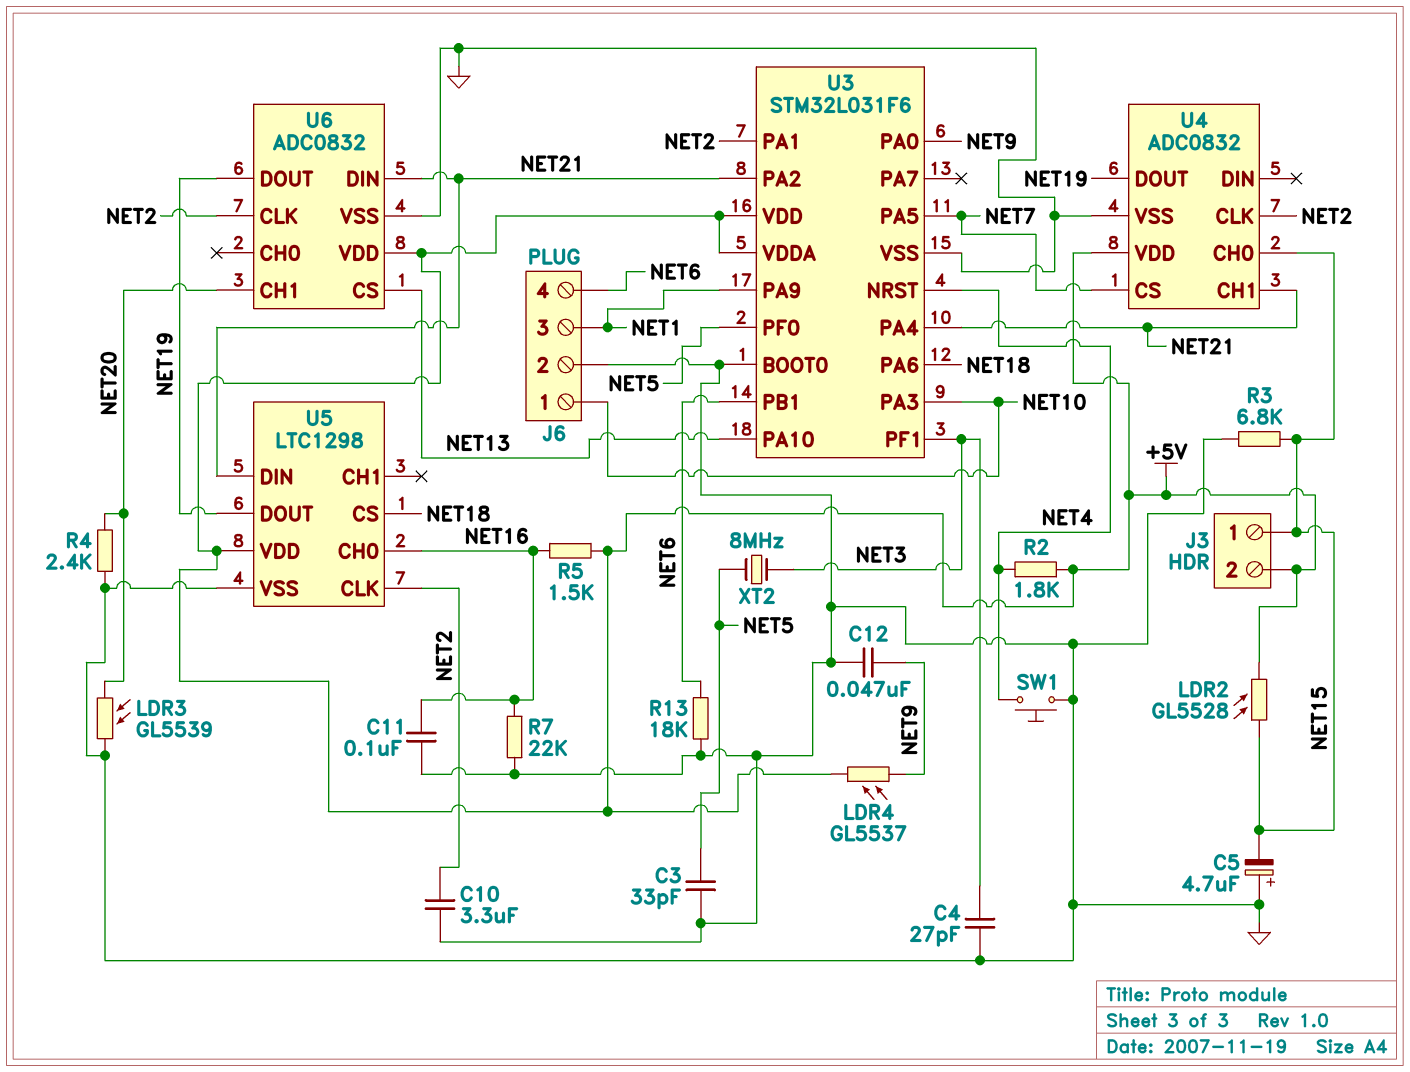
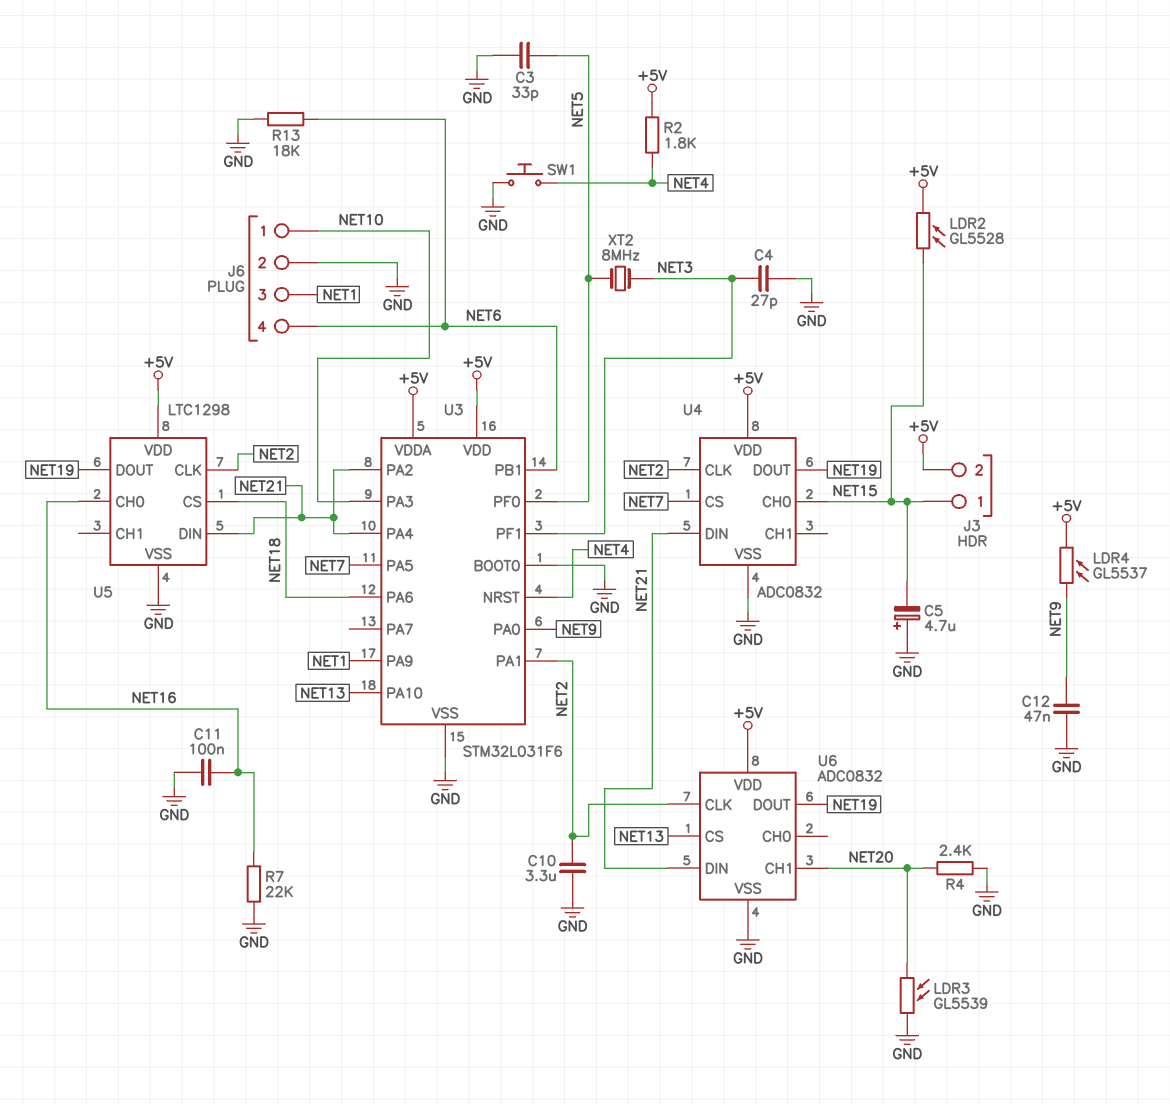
R3: 6.8k (GND, NET15) -> none
R5: 1.5k (+5V, NET16) -> none
U4 pin CH1: NET21 -> none
U4 pin DIN: none -> NET21

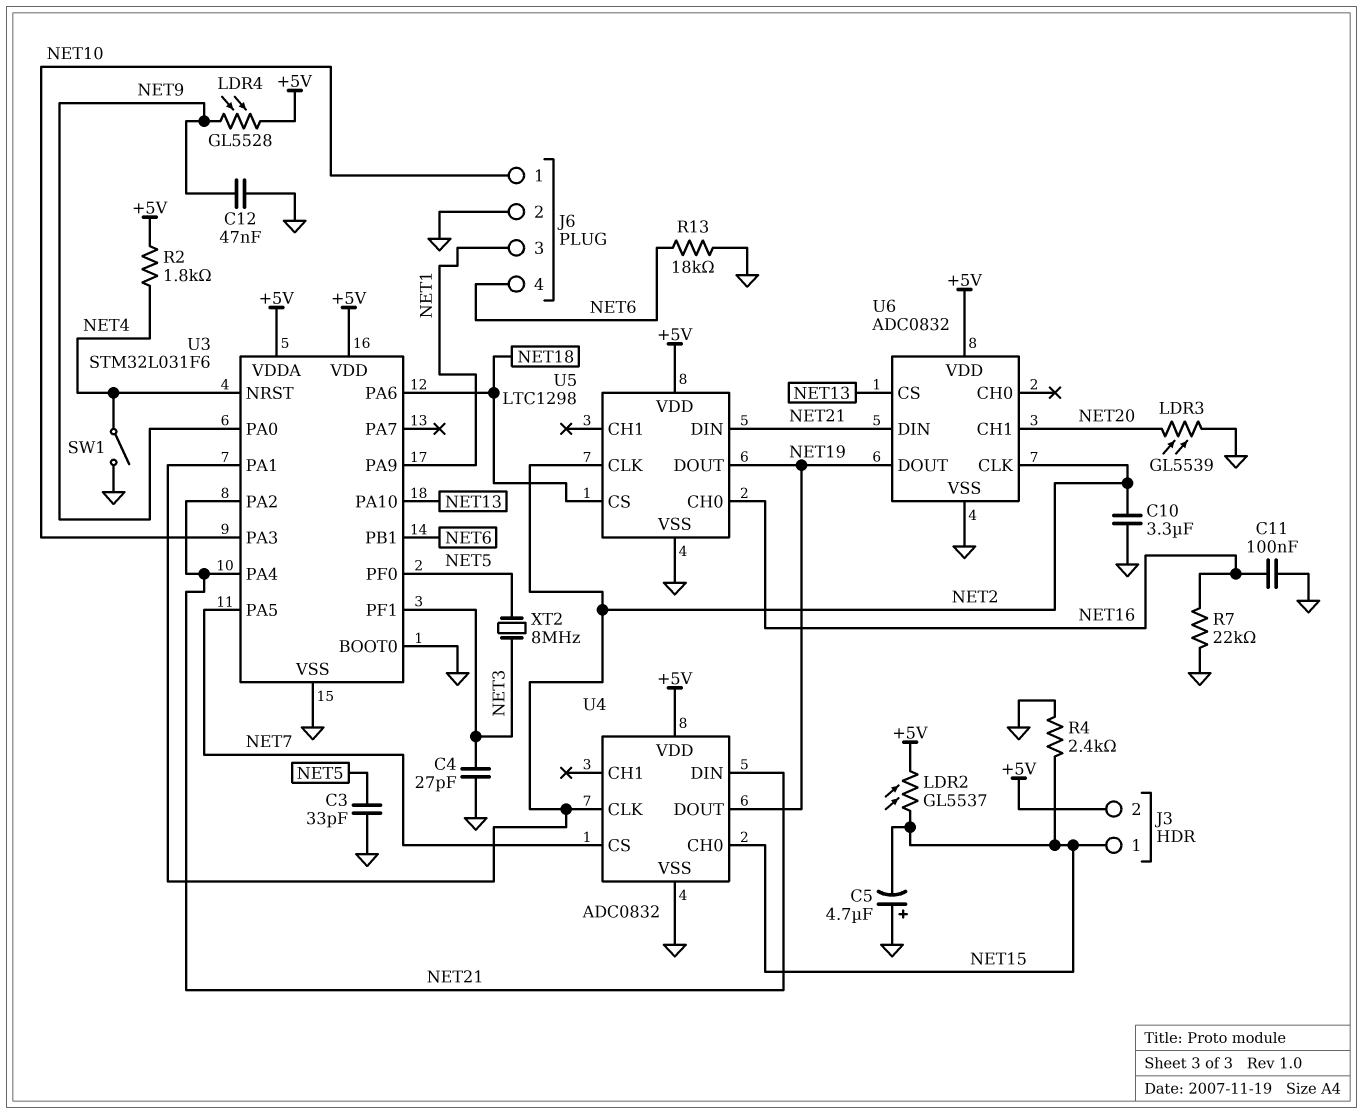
LDR2: GL5528 (+5V, NET15) -> GL5537 (+5V, NET15)
LDR4: GL5537 (+5V, NET9) -> GL5528 (+5V, NET9)
R4: 2.4k (GND, NET20) -> 2.4k (GND, NET15)
SW1: button (GND, NET4) -> switch (GND, NET4)

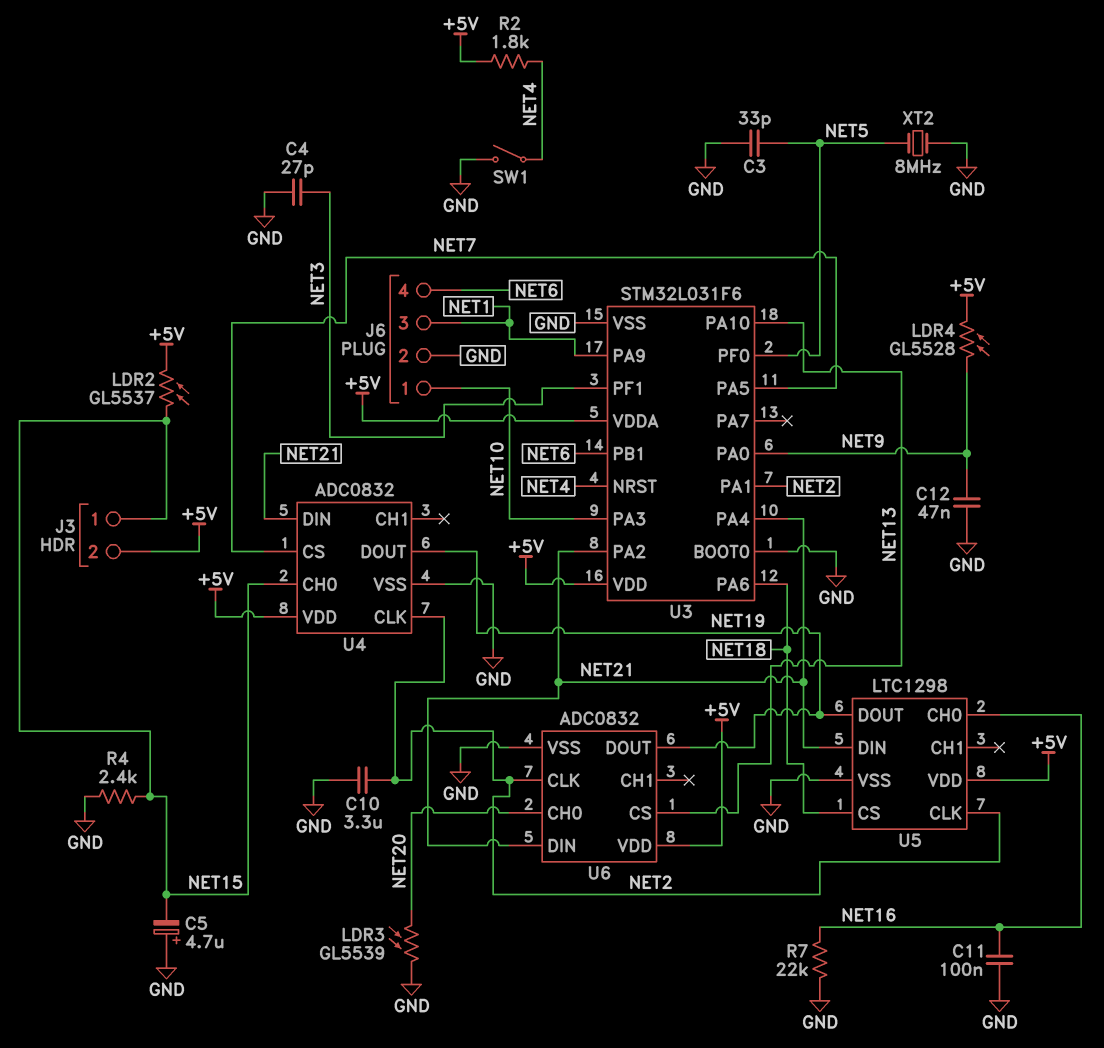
R13: 18k (GND, NET6) -> none
U6 pin CH0: none -> NET20
U6 pin CH1: NET20 -> none
XT2: 8MHz (NET3, NET5) -> 8MHz (GND, NET5)

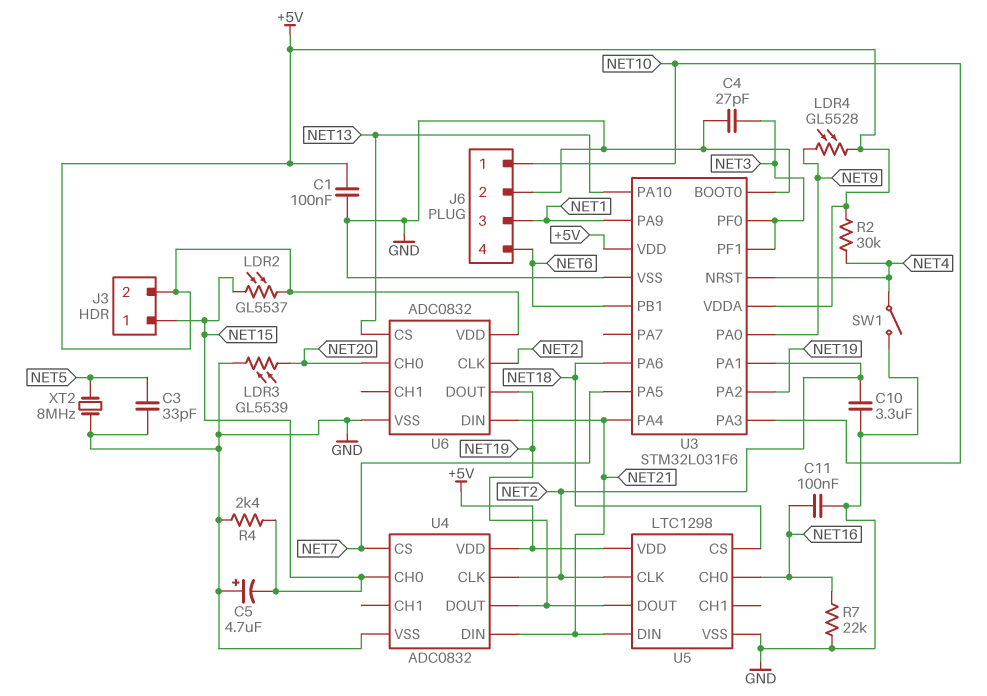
C1: none -> 100nF (+5V, GND)
C12: 47nF (GND, NET9) -> none
R2: 1.8k (+5V, NET4) -> 30k (+5V, NET4)
U3 pin PA2: NET21 -> NET19
U3 pin PF0: NET5 -> NET3

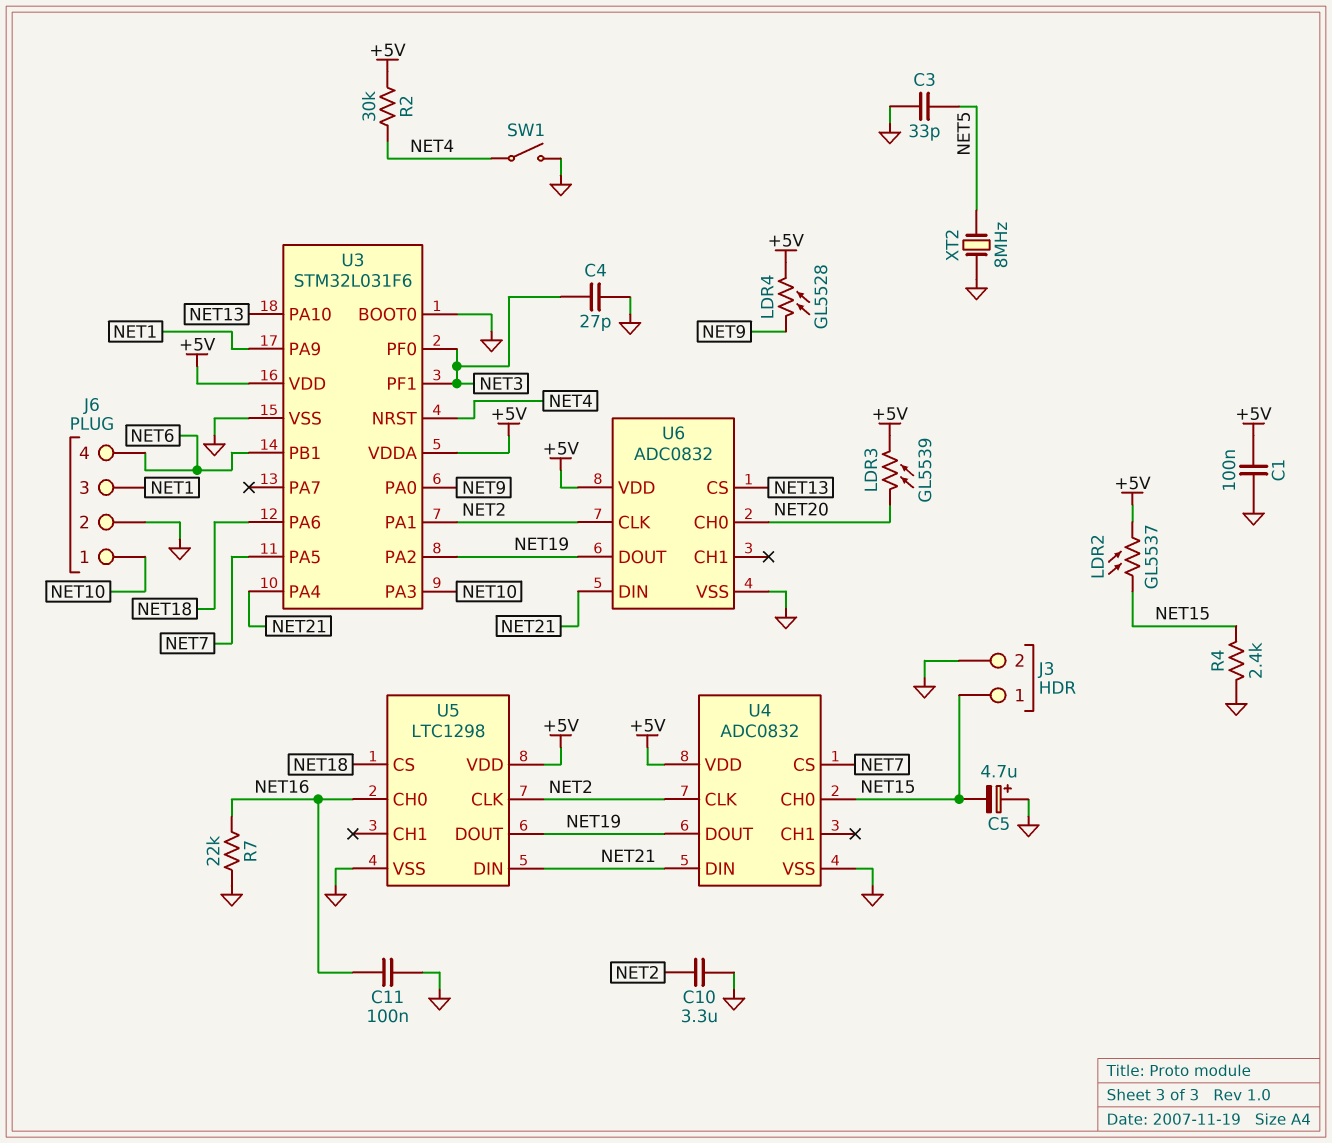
J3 pin 2: +5V -> GND
LDR3: GL5539 (GND, NET20) -> GL5539 (+5V, NET20)

